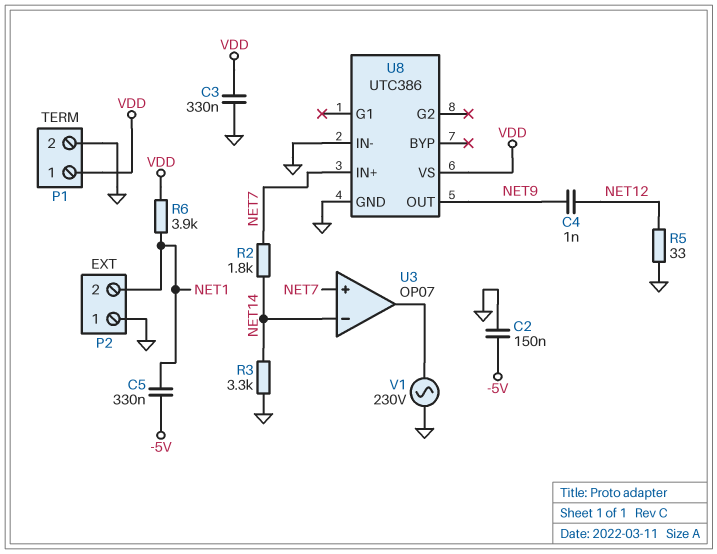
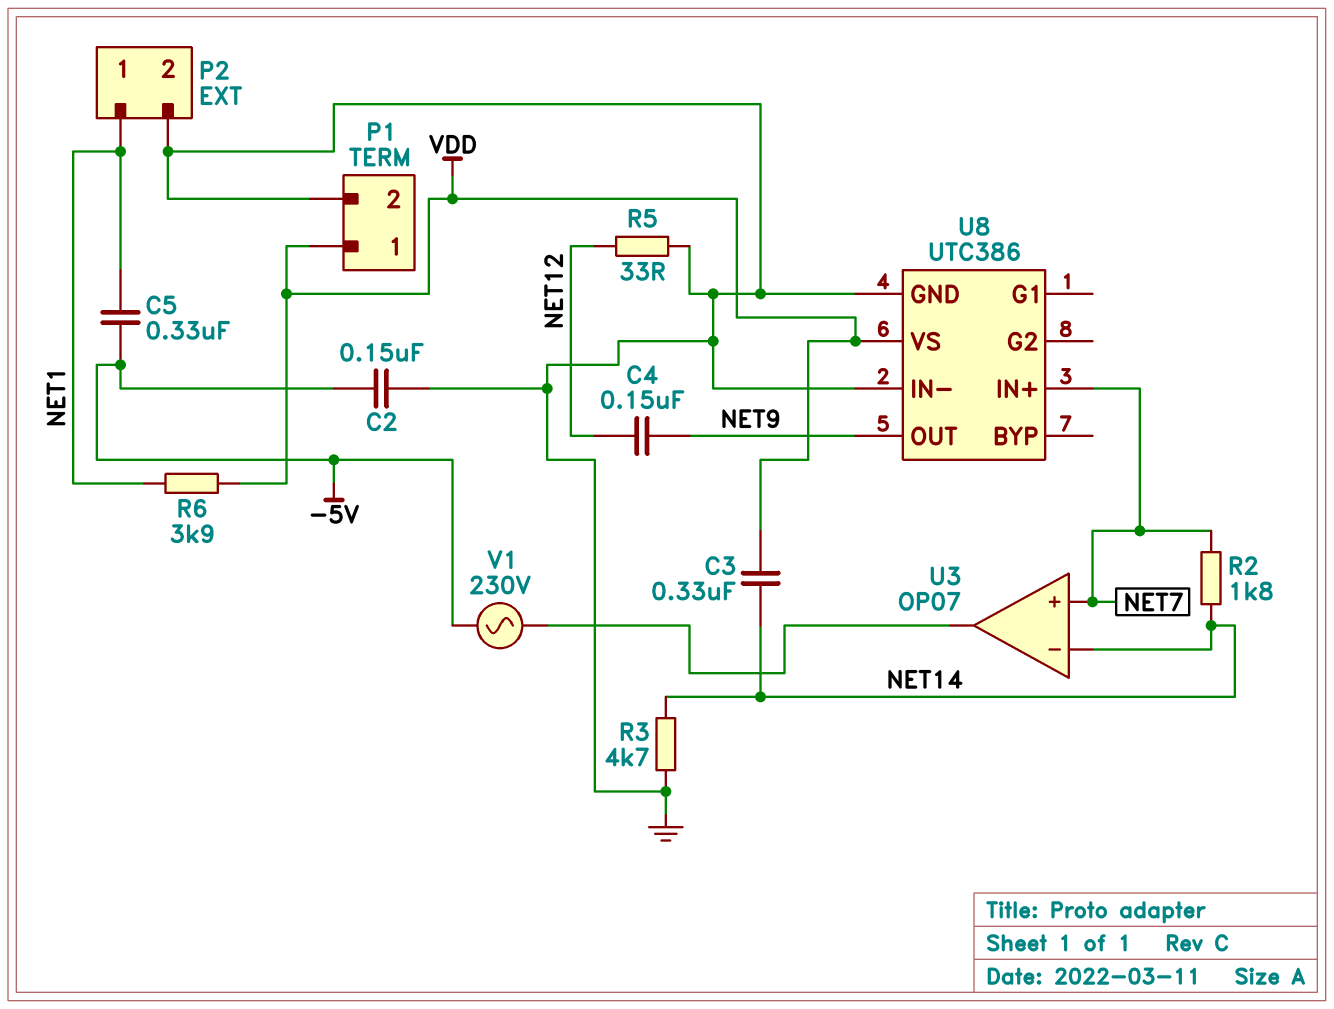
C3: 330nF (GND, VDD) -> 330nF (NET14, VDD)
C4: 1nF (NET9, NET12) -> 150nF (NET9, NET12)
P2 pin 1: GND -> NET1
P2 pin 2: NET1 -> GND
R3: 3.3k (GND, NET14) -> 4.7k (GND, NET14)
V1: AC 230V (GND, U3/out) -> AC 230V (-5V, U3/out)

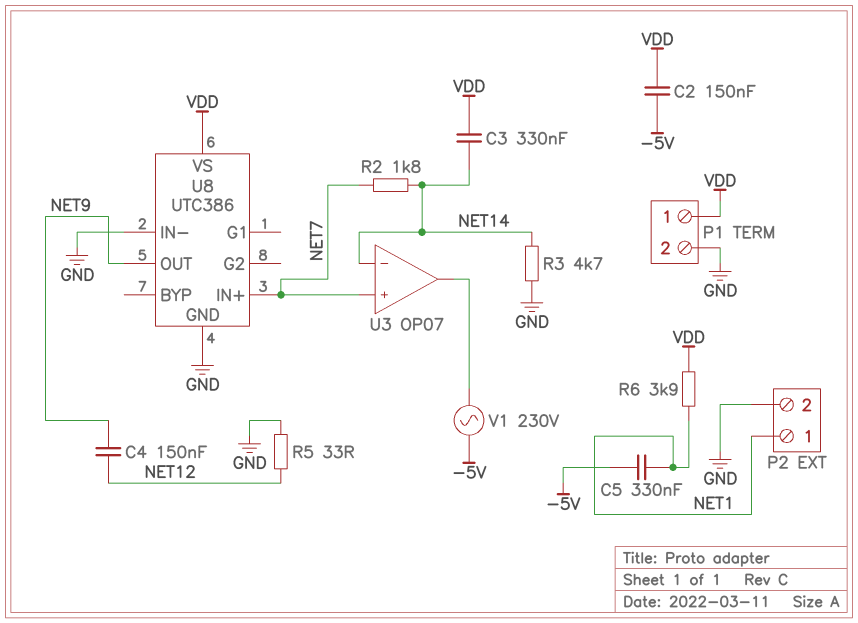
C2: 150nF (-5V, GND) -> 150nF (-5V, VDD)

